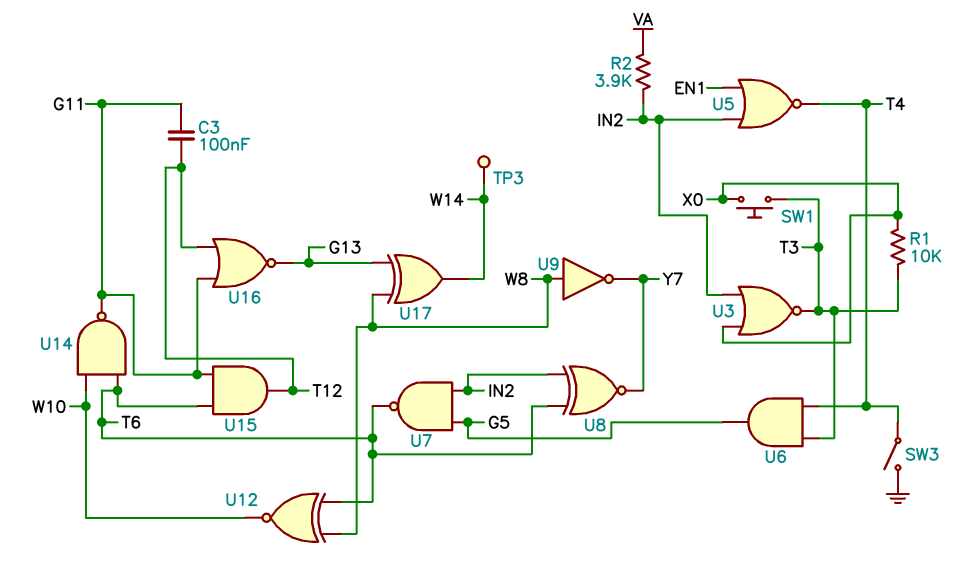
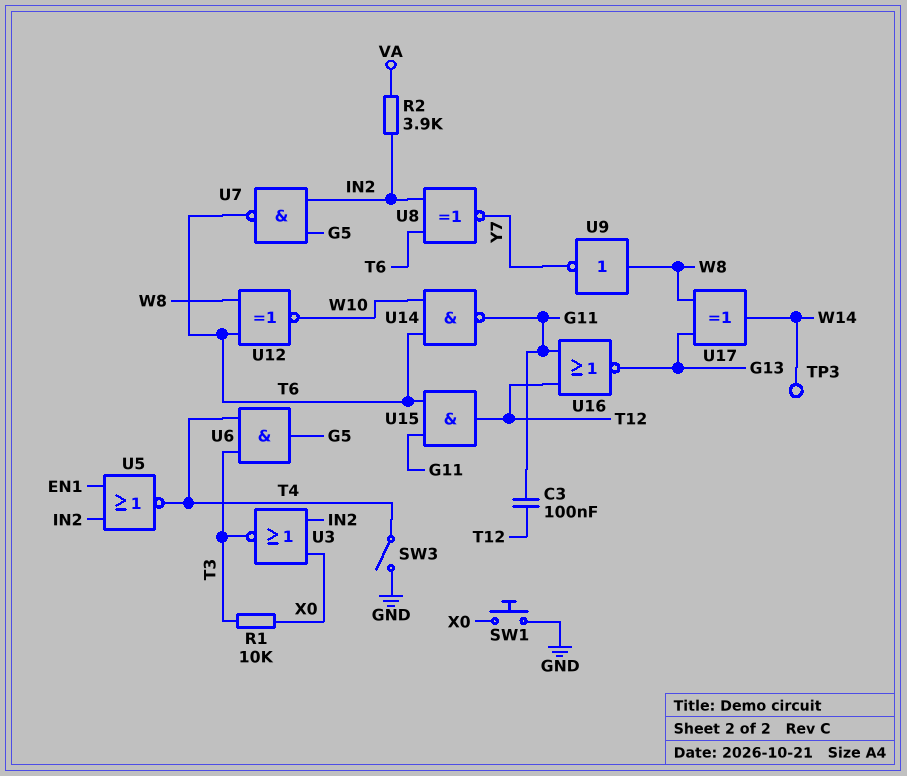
SW1: button (T3, X0) -> button (GND, X0)

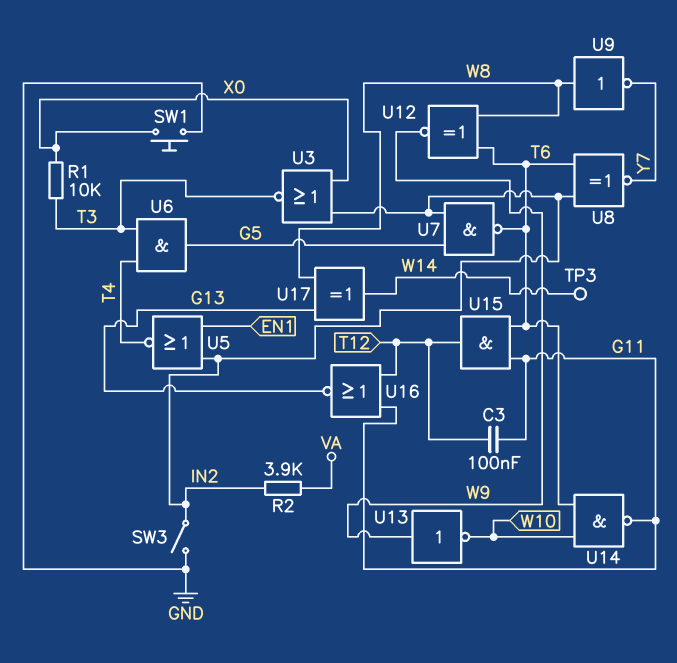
SW3: switch (GND, T4) -> switch (GND, IN2)
U12: XNOR (in T6, in W8, out W10) -> XNOR (in T6, in W8, out W9)
U13: none -> NOT (in W9, out W10)

